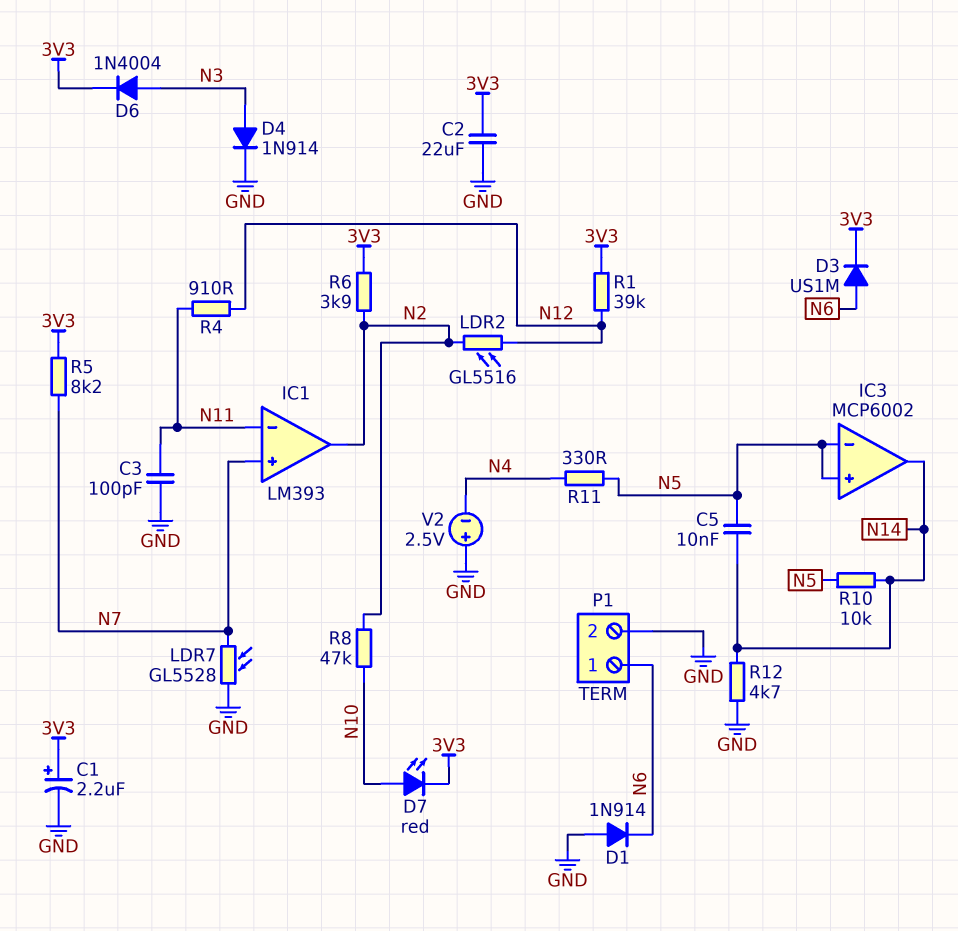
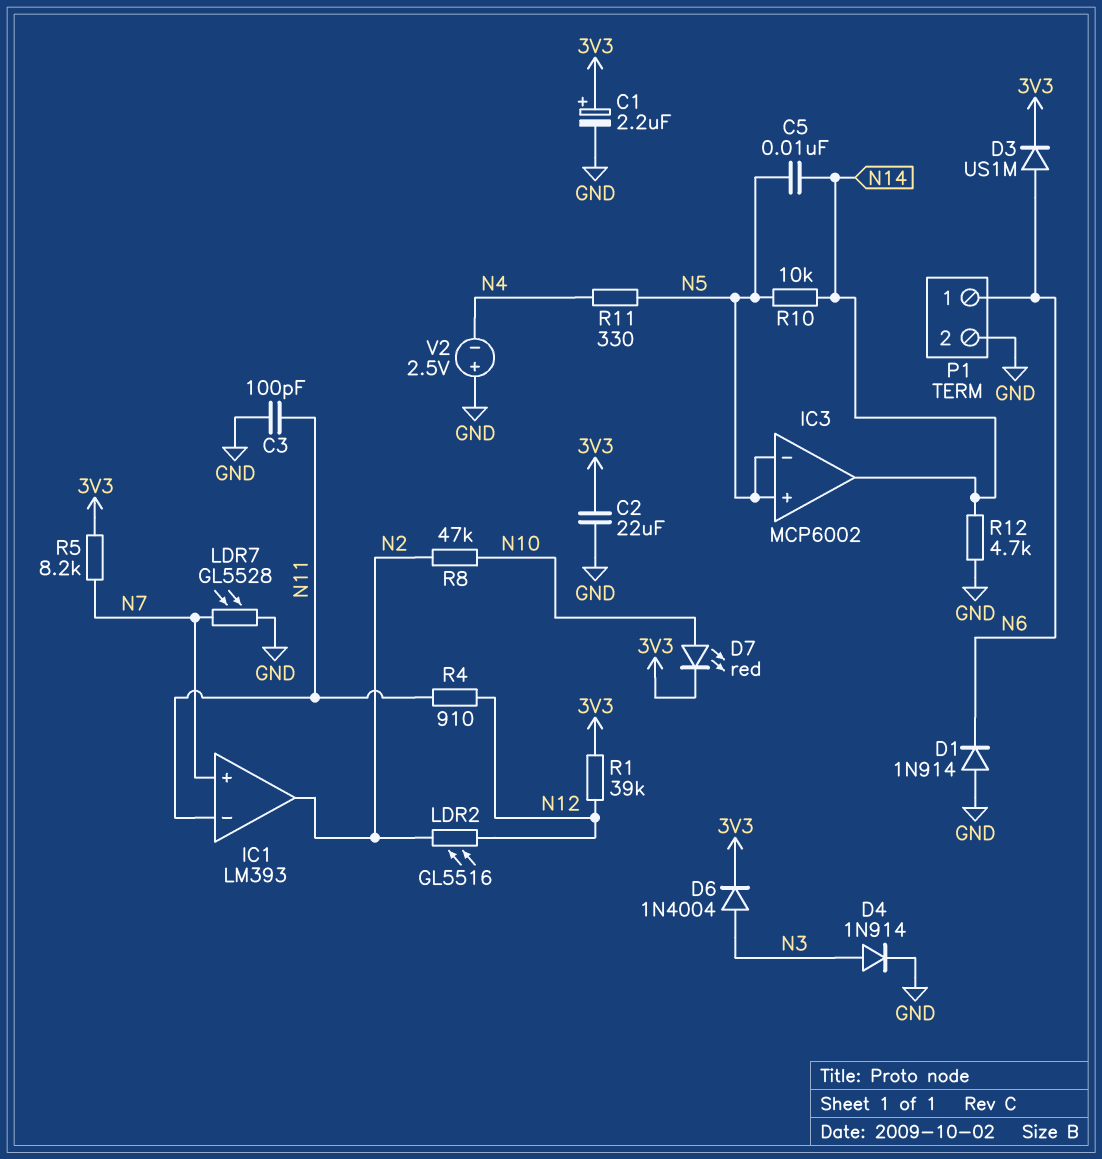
R6: 3.9k (3V3, N2) -> none

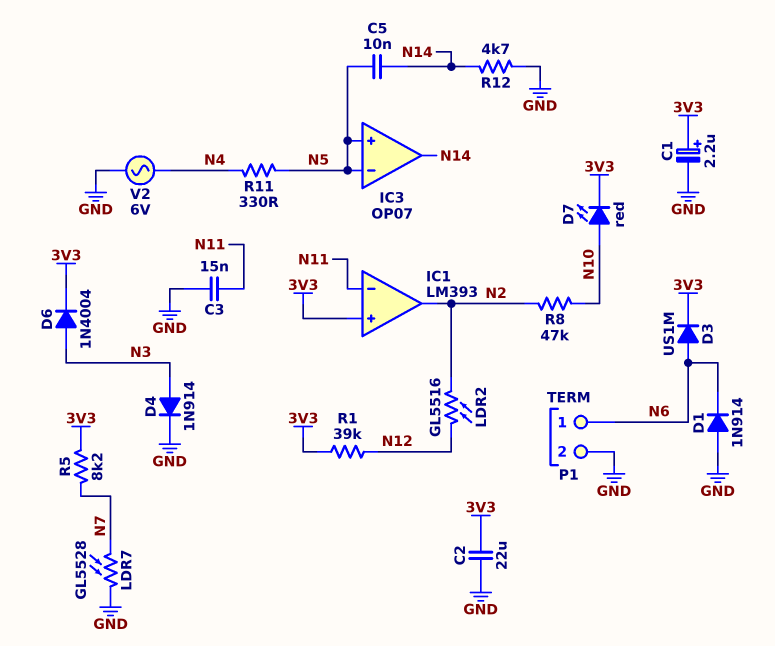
C3: 100pF (GND, N11) -> 15nF (GND, N11)
IC1 pin in+: N7 -> 3V3
IC3: MCP6002 -> OP07
R4: 910 (N11, N12) -> none
R10: 10k (N5, N14) -> none
V2: 2.5V (plus GND, minus N4) -> AC 6V (GND, N4)

